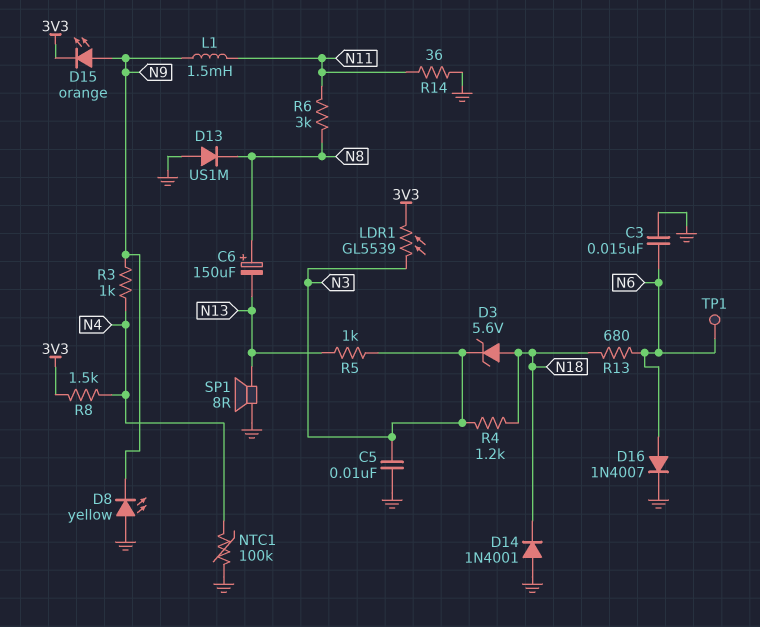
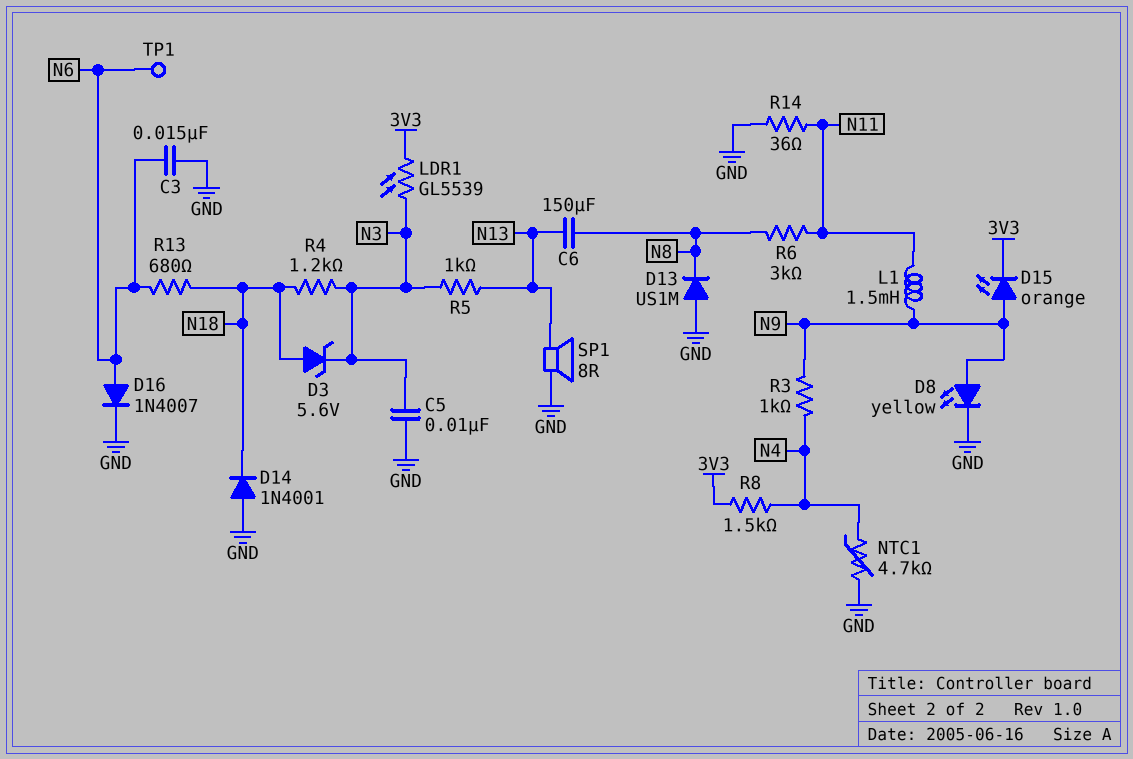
C6: 150uF (plus N8, minus N13) -> 150uF (N8, N13)
D8: LED yellow (A GND, K N9) -> LED yellow (A N9, K GND)
NTC1: 100k (GND, N4) -> 4.7k (GND, N4)

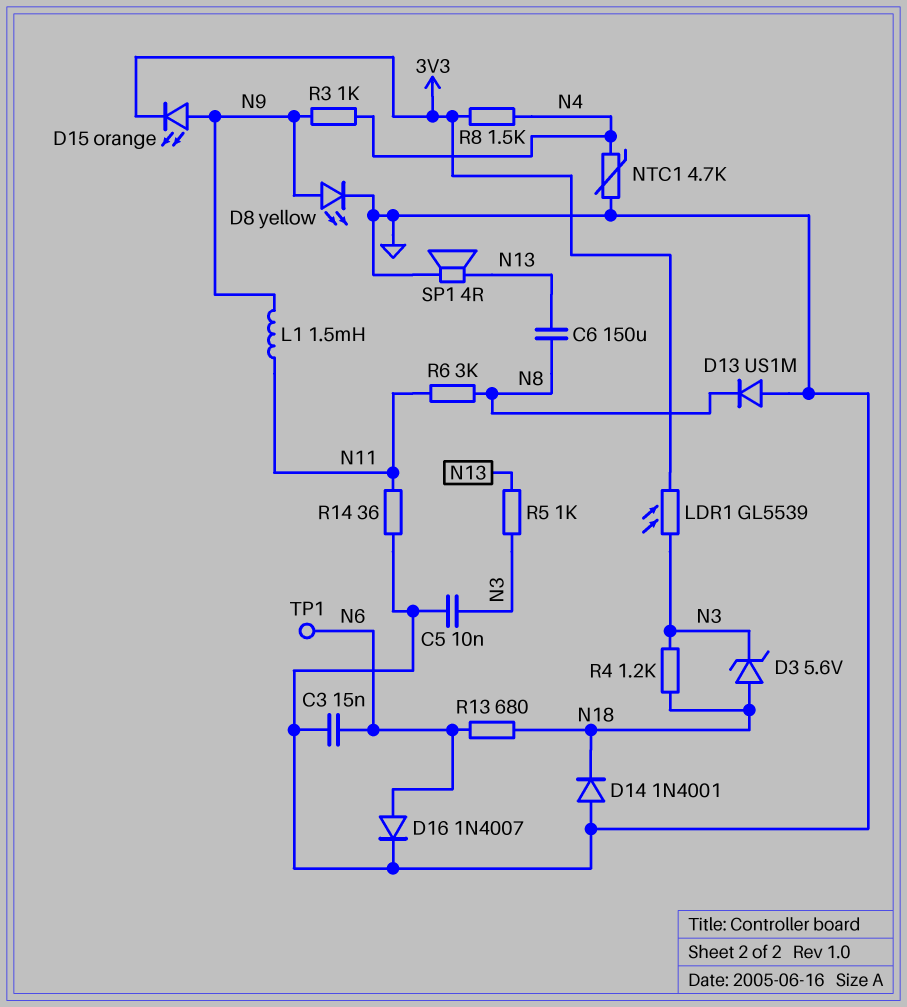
SP1: speaker 8R (GND, N13) -> speaker 4R (GND, N13)

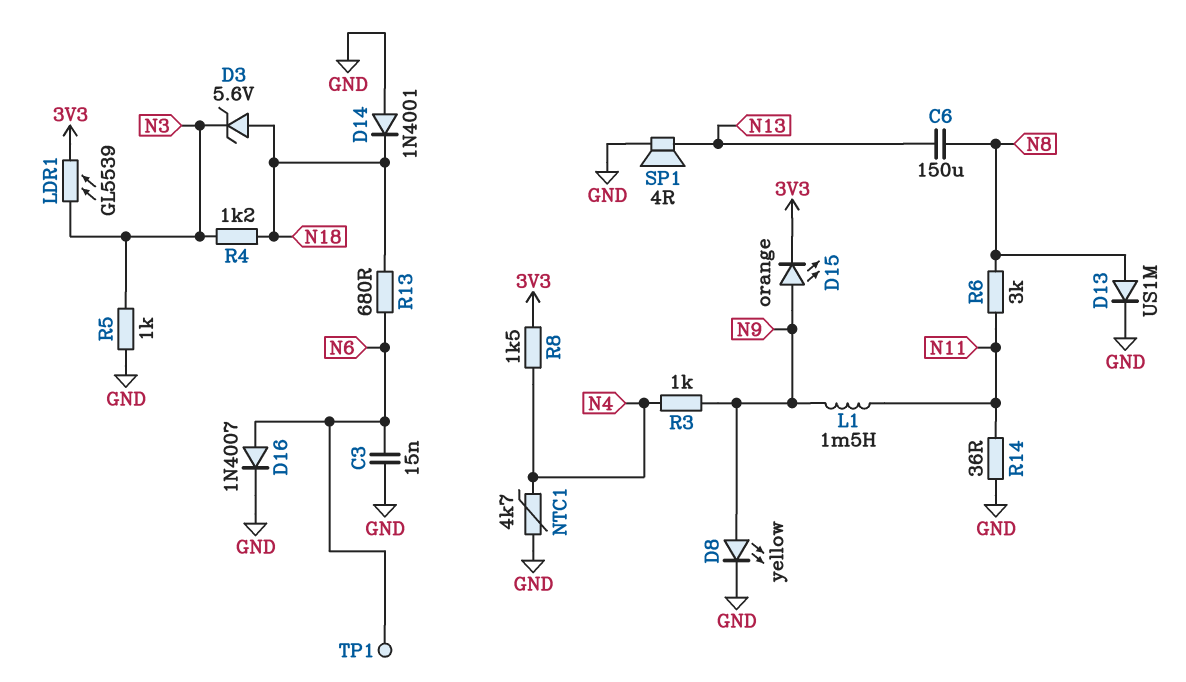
C5: 10nF (GND, N3) -> none
D13: diode US1M (A GND, K N8) -> diode US1M (A N8, K GND)
R5: 1k (N3, N13) -> 1k (GND, N3)

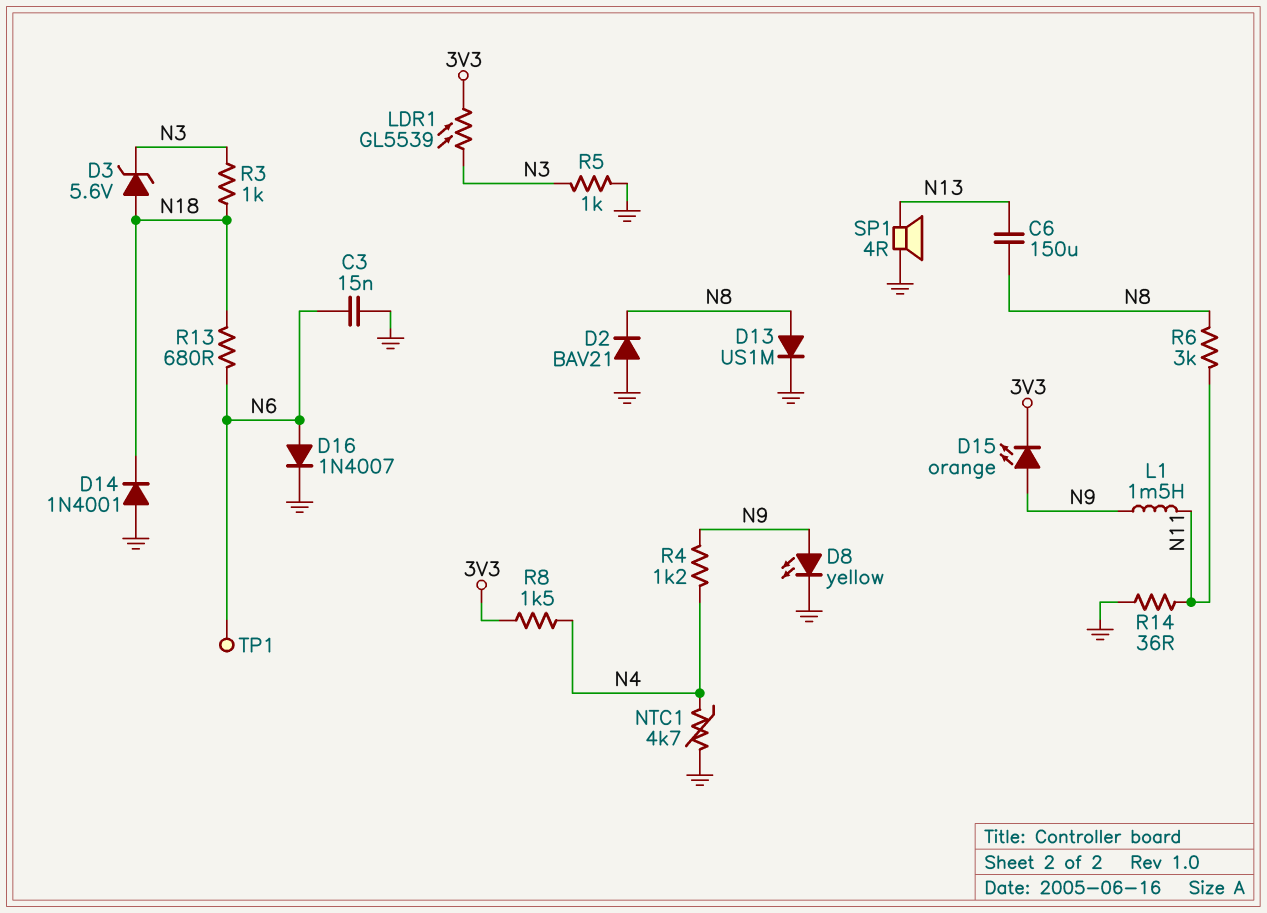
D2: none -> diode BAV21 (A GND, K N8)
R3: 1k (N4, N9) -> 1k (N3, N18)
R4: 1.2k (N3, N18) -> 1.2k (N4, N9)

